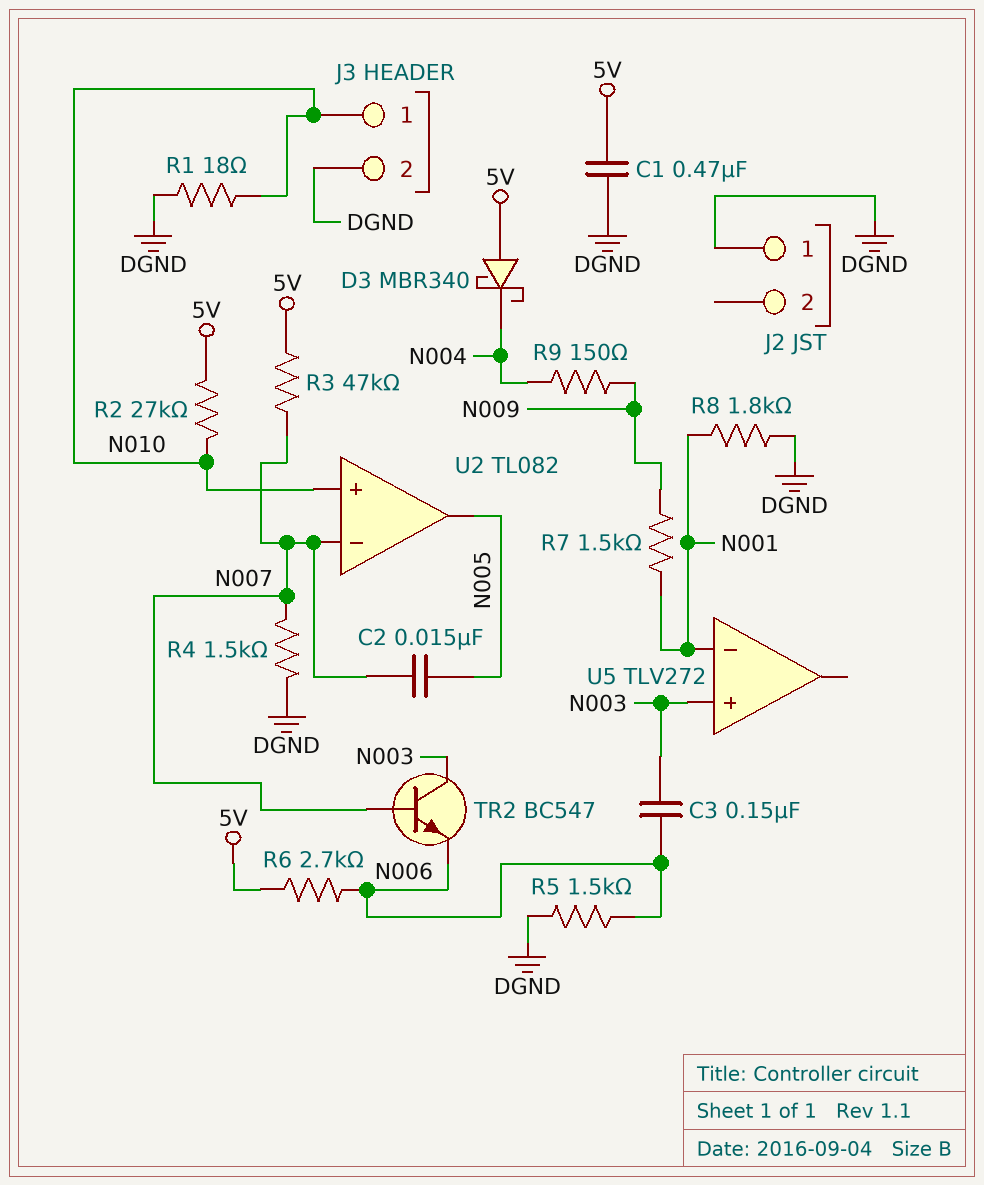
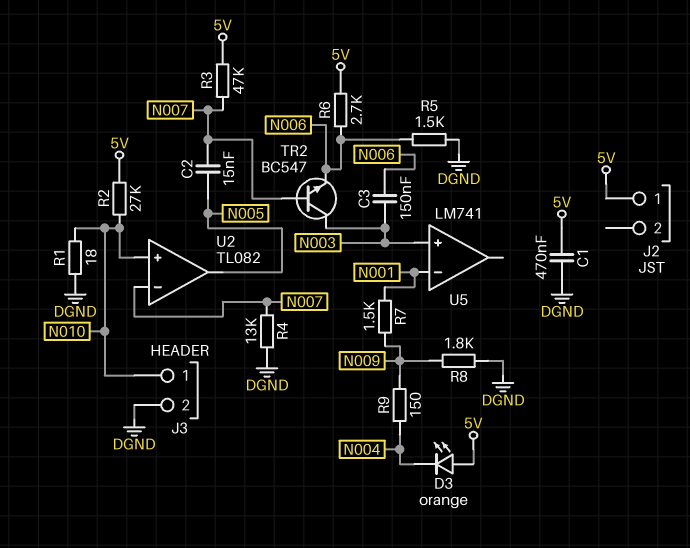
D3: schottky MBR340 (A 5V, K N004) -> LED orange (A 5V, K N004)
J2 pin 1: DGND -> 5V
R4: 1.5k (DGND, N007) -> 13k (DGND, N007)
R8: 1.8k (DGND, N001) -> 1.8k (DGND, N009)
U5: TLV272 -> LM741

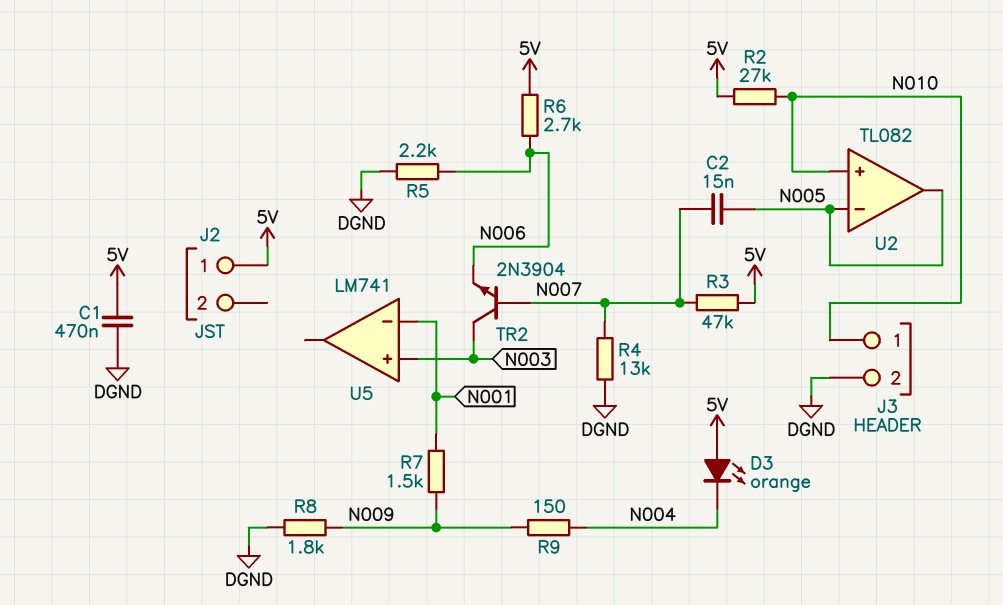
C3: 150nF (N003, N006) -> none
R1: 18 (DGND, N010) -> none
R5: 1.5k (DGND, N006) -> 2.2k (DGND, N006)
TR2: NPN BC547 (B N007, C N003, E N006) -> NPN 2N3904 (B N007, C N003, E N006)
U2 pin in-: N007 -> N005

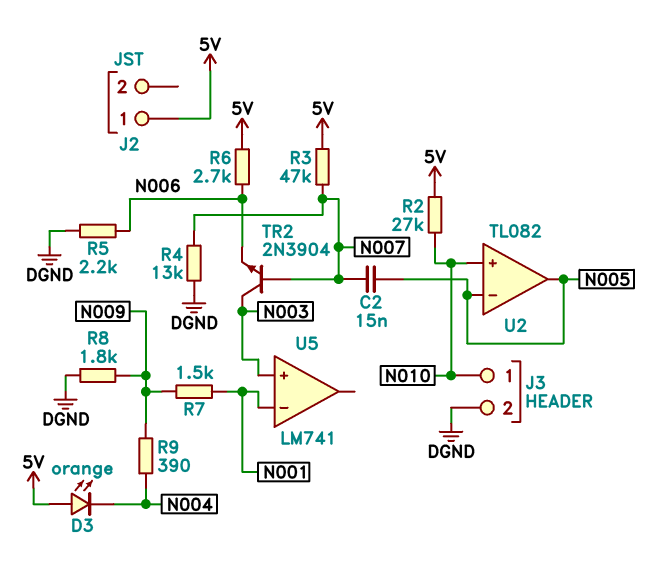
C1: 470nF (5V, DGND) -> none
R9: 150 (N004, N009) -> 390 (N004, N009)

